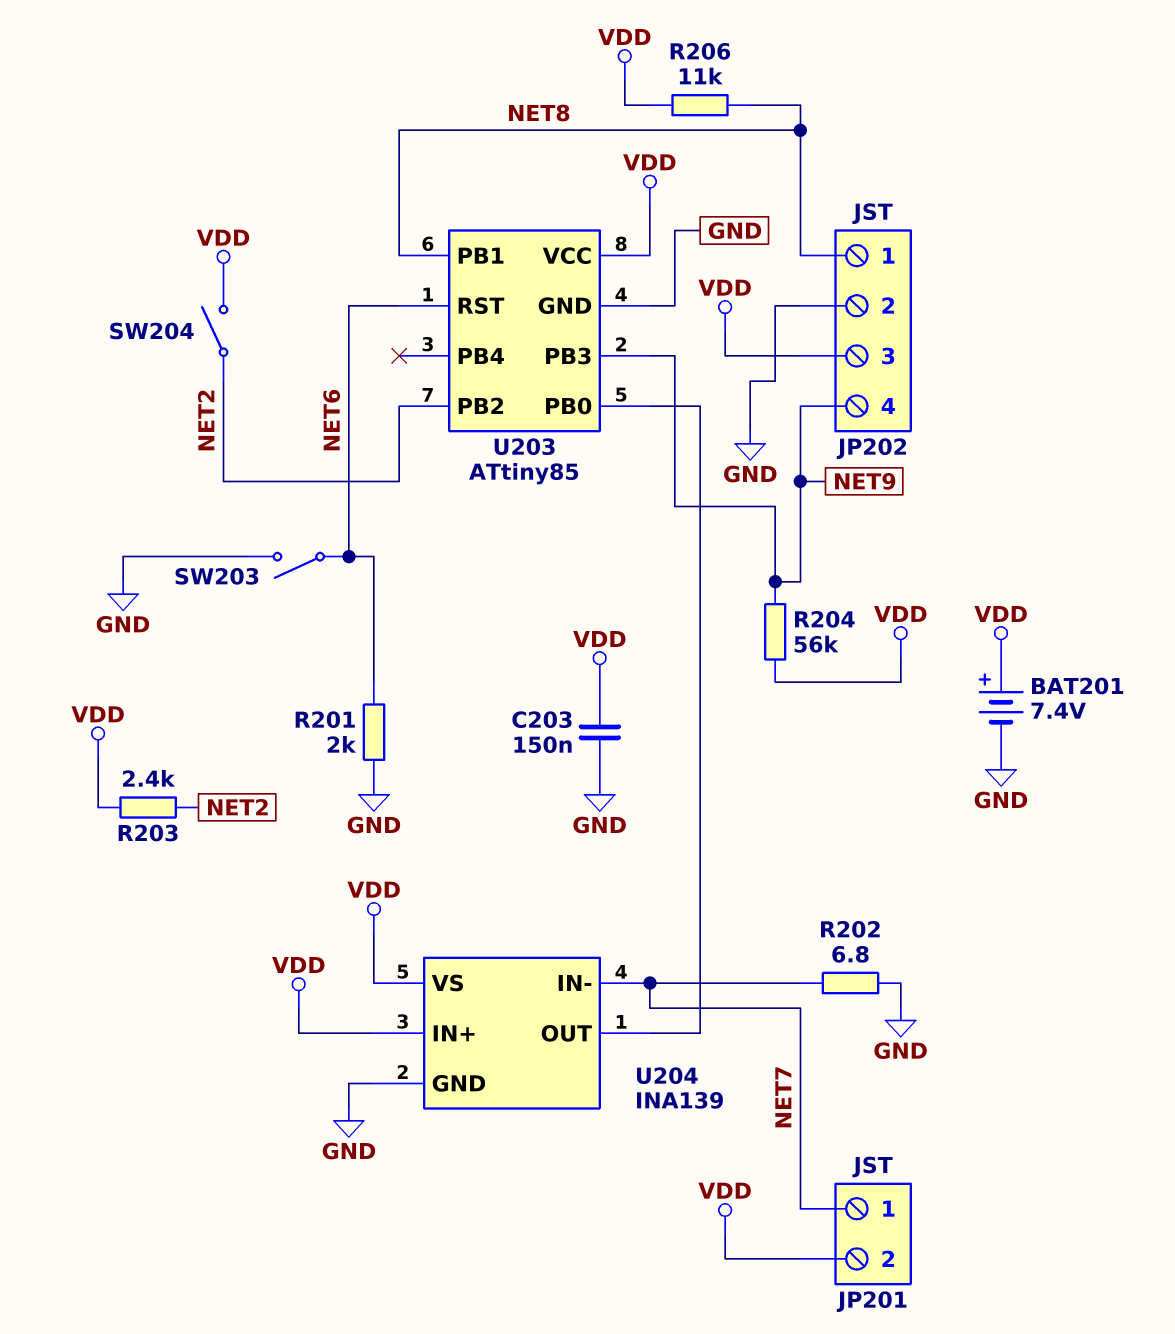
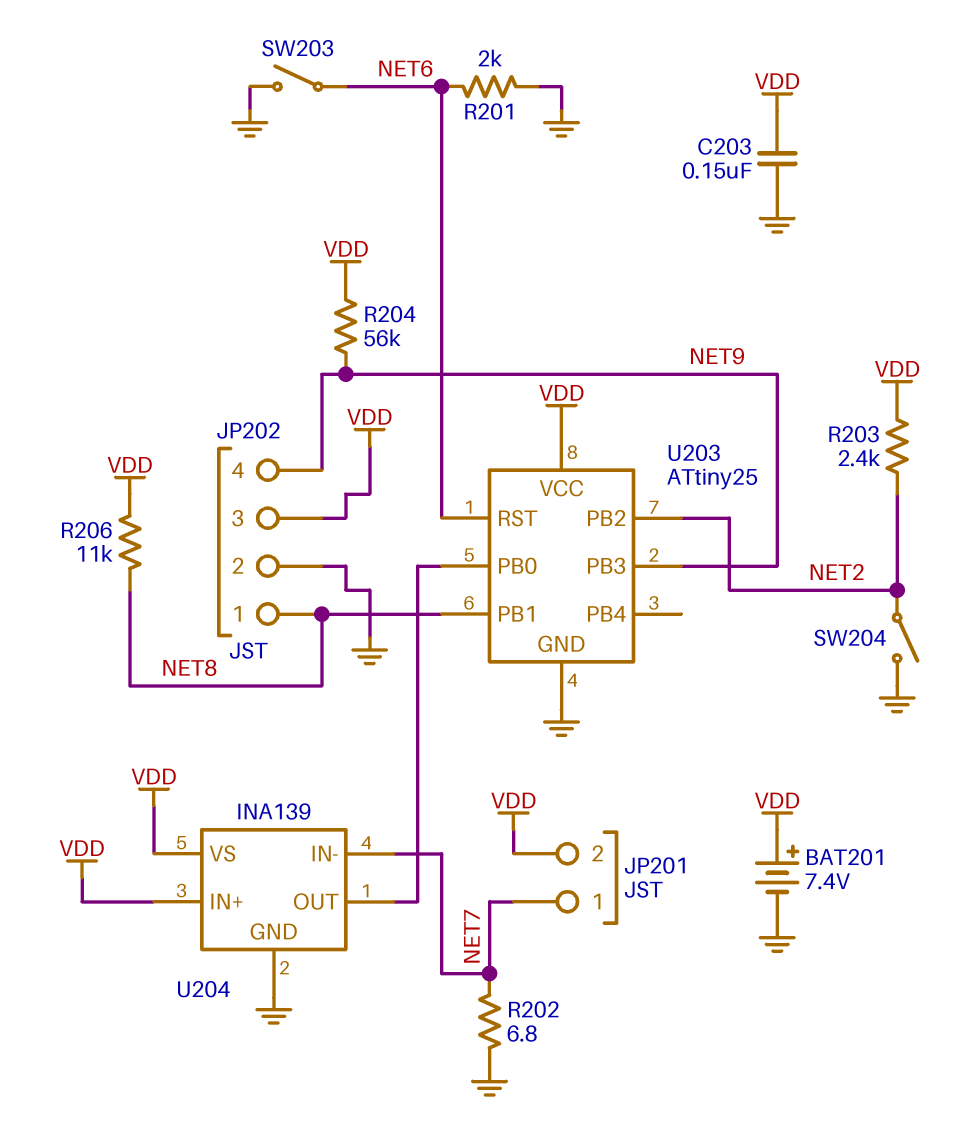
SW204: switch (NET2, VDD) -> switch (GND, NET2)
U203: ATtiny85 -> ATtiny25

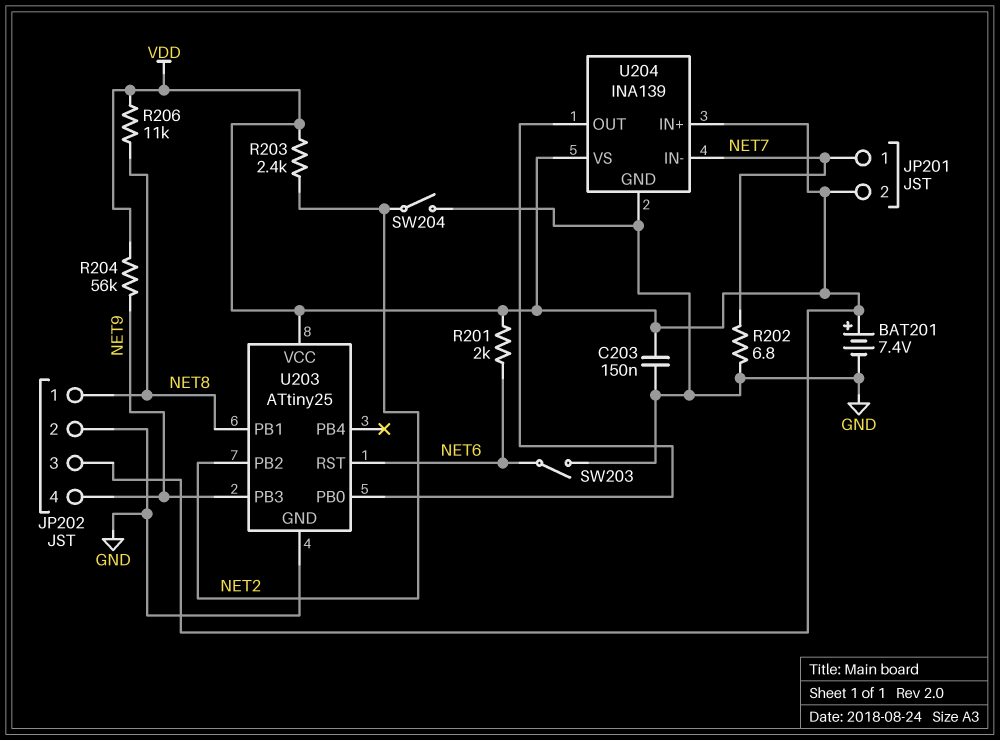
R201: 2k (GND, NET6) -> 2k (NET6, VDD)

